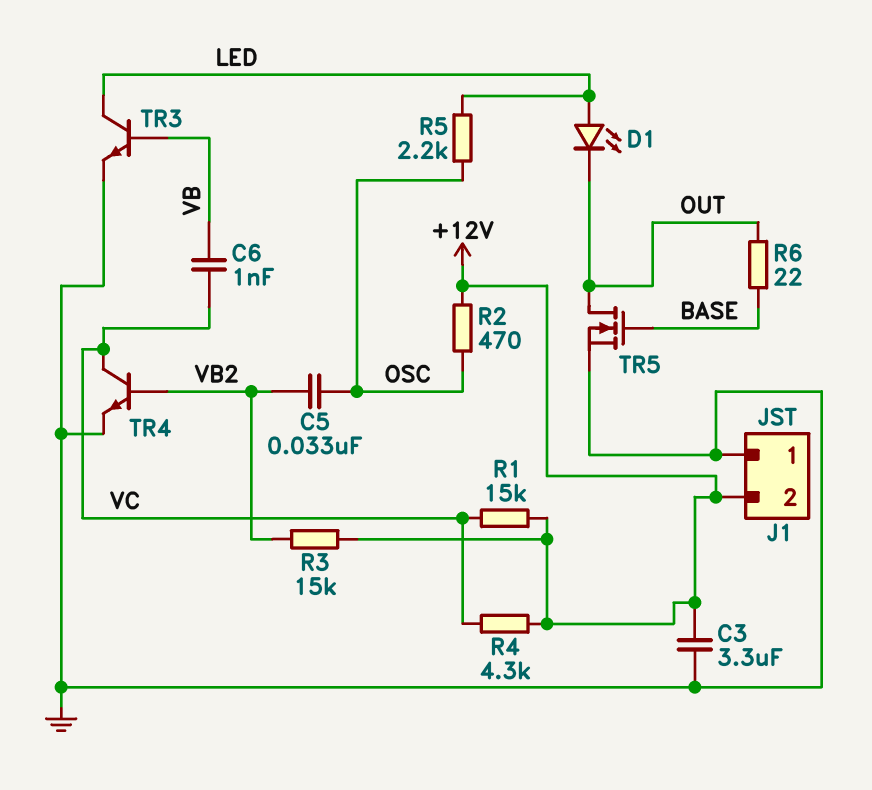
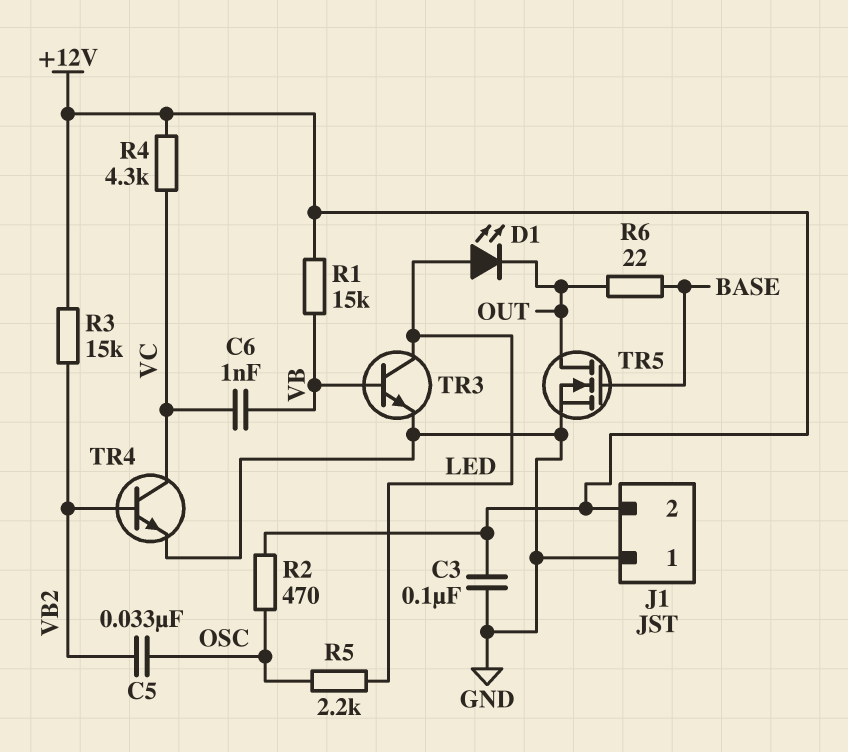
C3: 3.3uF (+12V, GND) -> 100nF (+12V, GND)
R1: 15k (+12V, VC) -> 15k (+12V, VB)

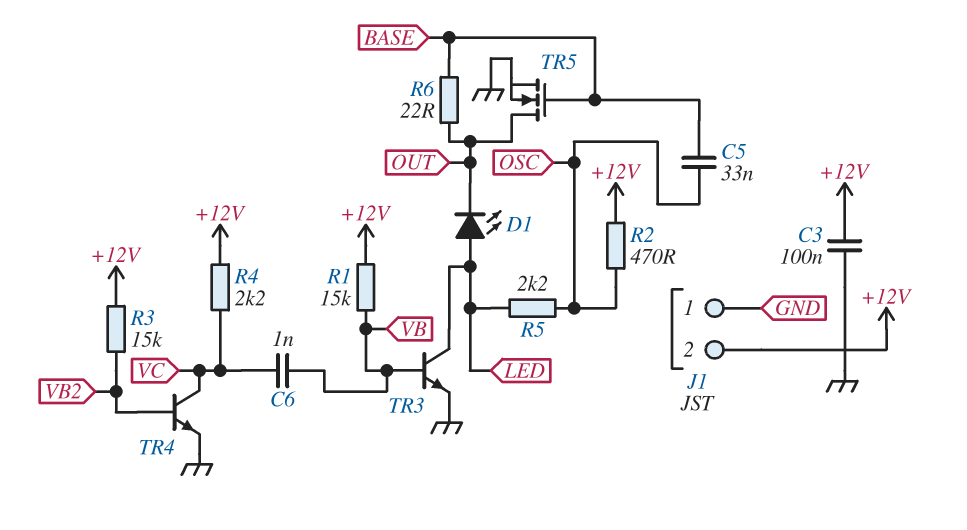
C5: 33nF (OSC, VB2) -> 33nF (BASE, OSC)
R4: 4.3k (+12V, VC) -> 2.2k (+12V, VC)

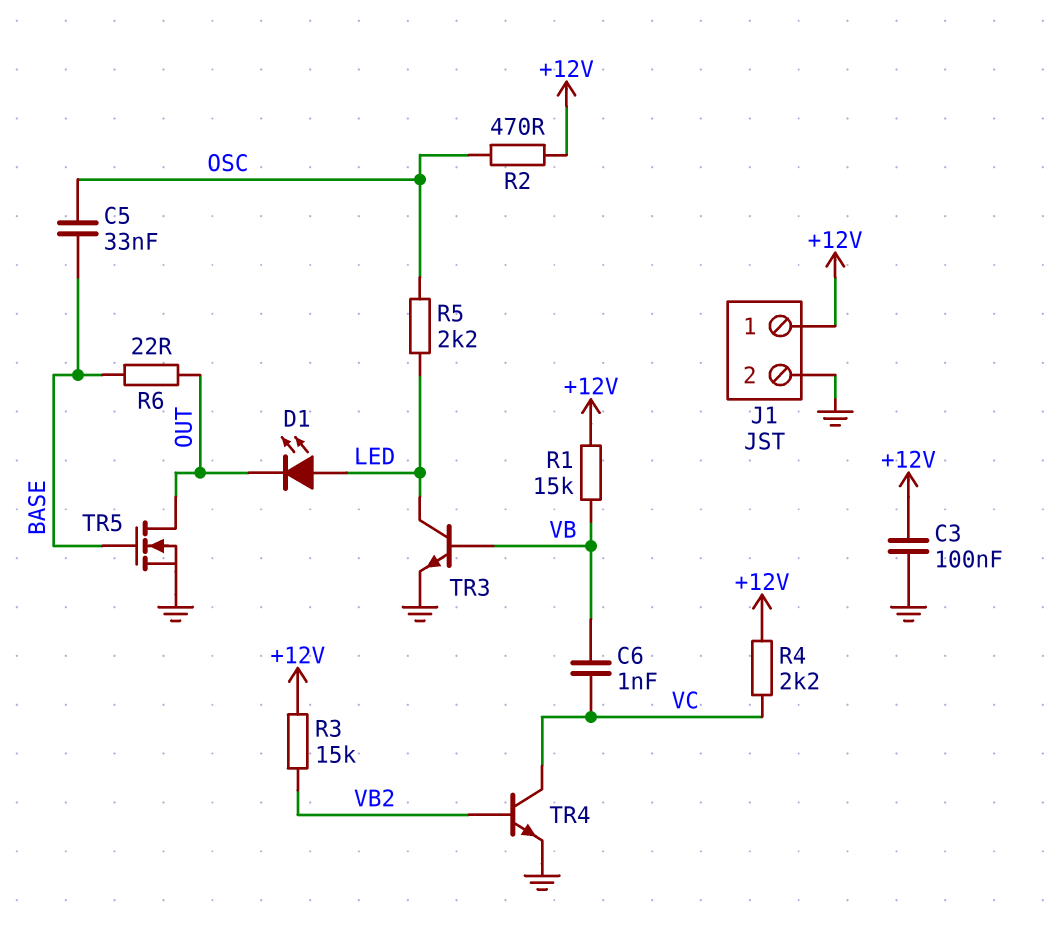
J1 pin 1: GND -> +12V
J1 pin 2: +12V -> GND

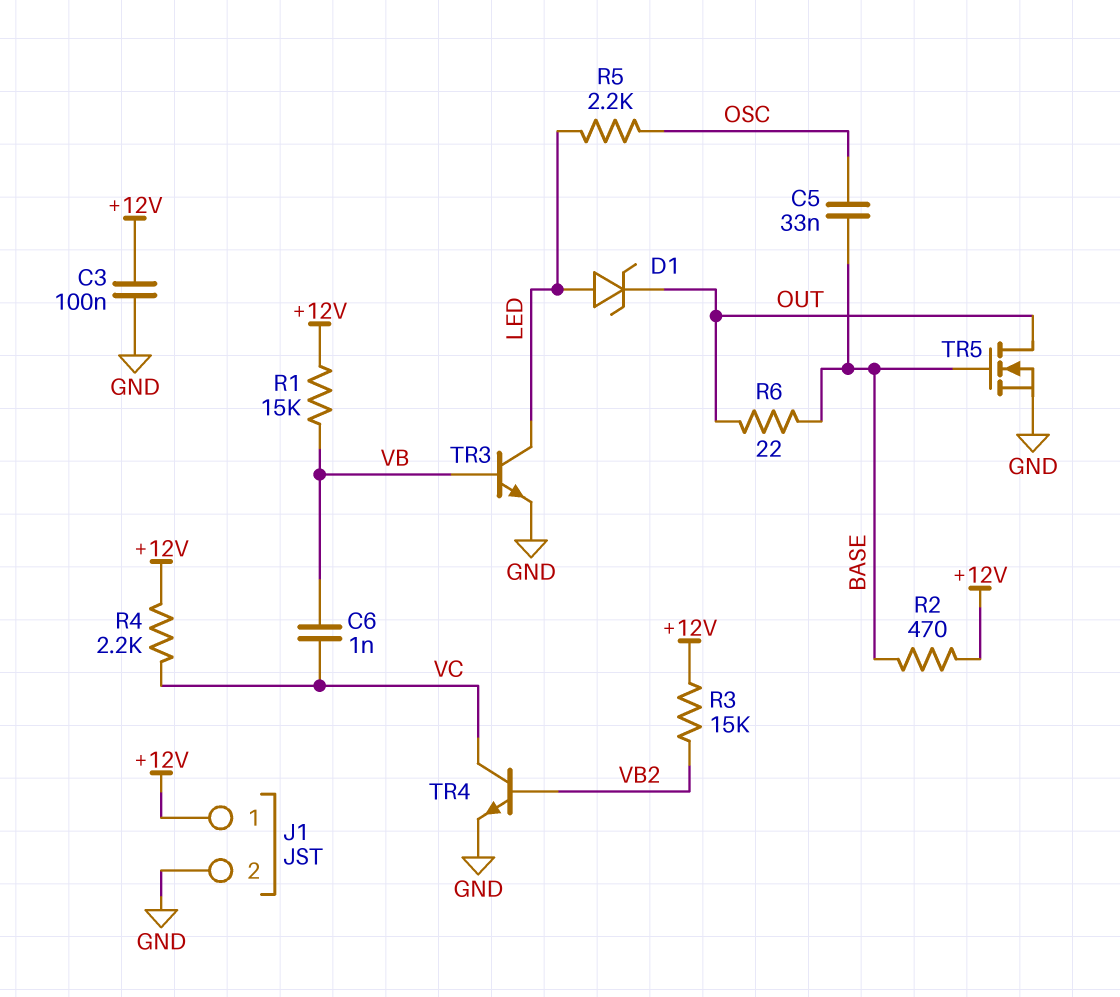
D1: LED (A LED, K OUT) -> zener (A LED, K OUT)
R2: 470 (+12V, OSC) -> 470 (+12V, BASE)

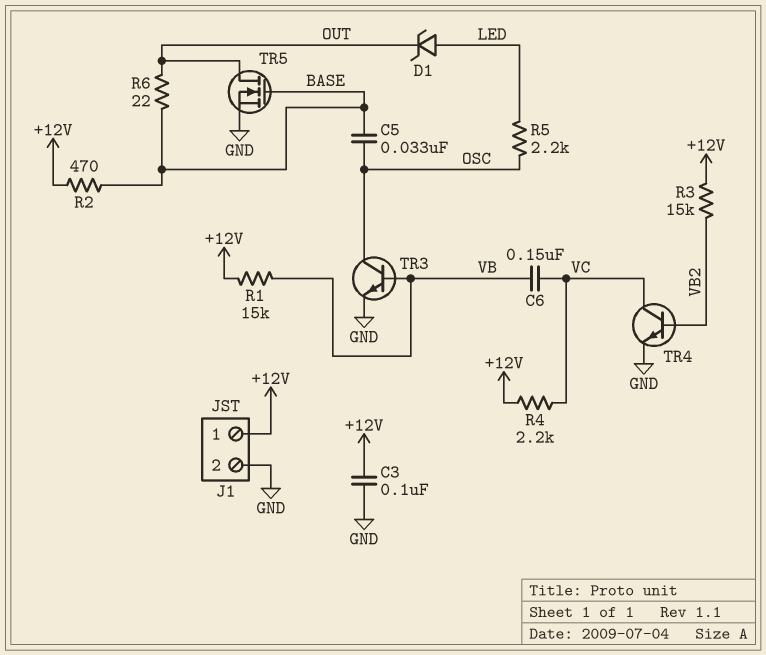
C6: 1nF (VB, VC) -> 150nF (VB, VC)
TR3: NPN (B VB, C LED, E GND) -> NPN (B VB, C OSC, E GND)

